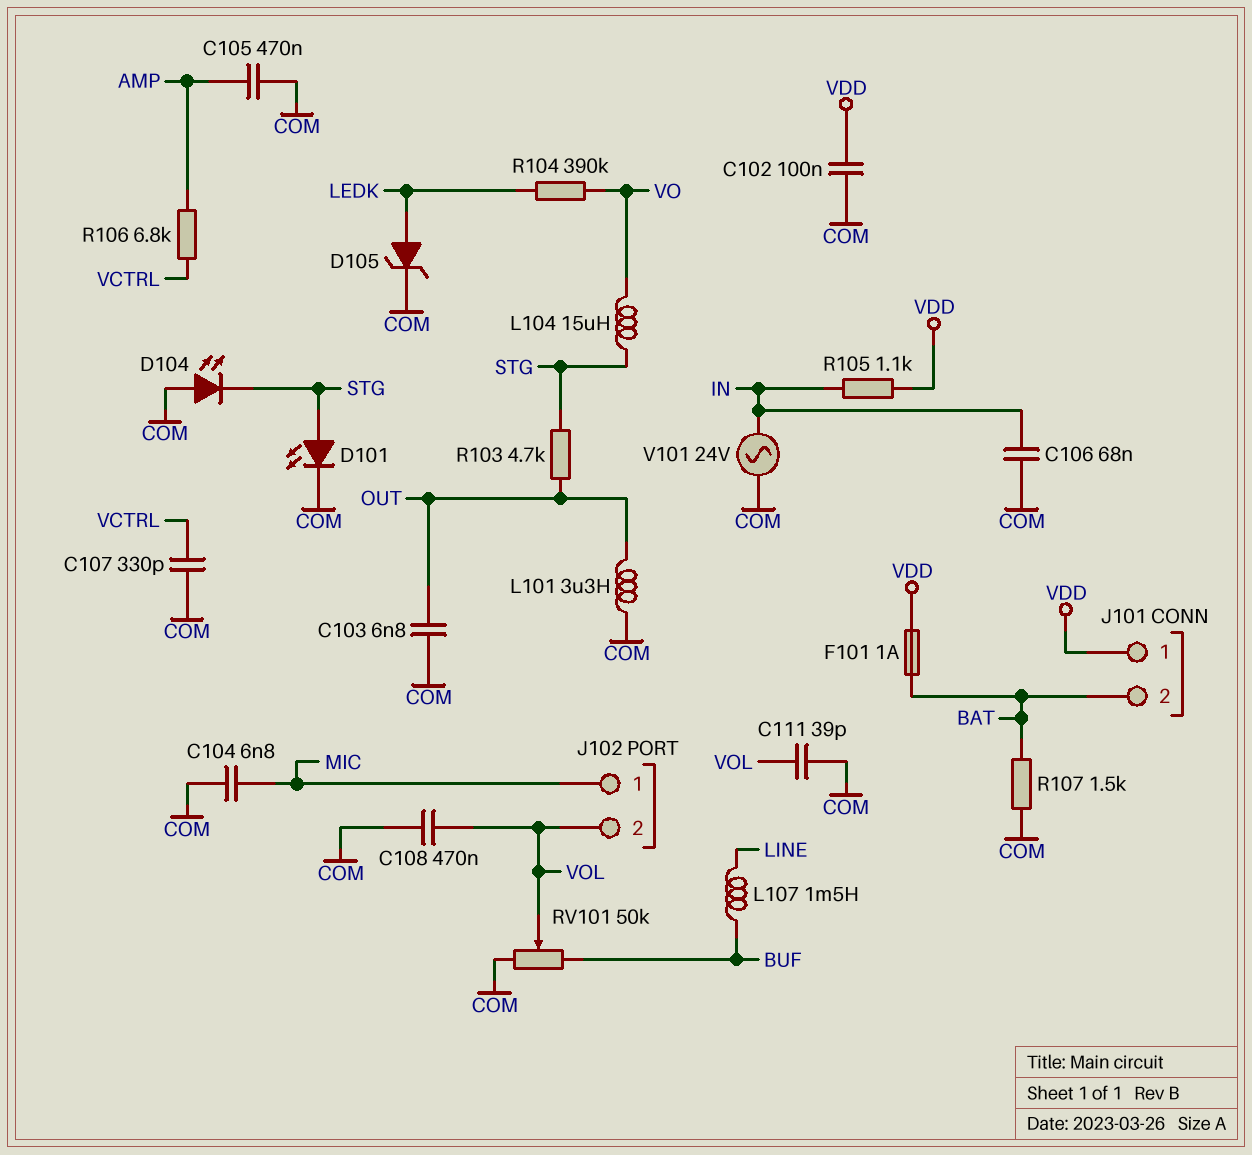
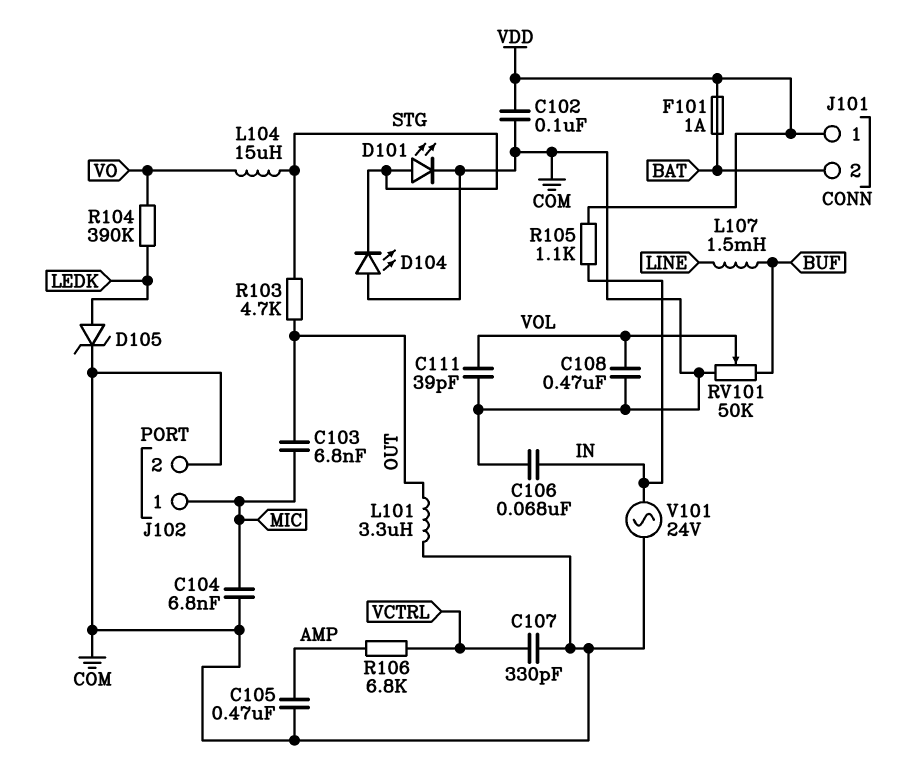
C103: 6.8nF (COM, OUT) -> 6.8nF (MIC, OUT)
J102 pin 2: VOL -> COM
R107: 1.5k (BAT, COM) -> none

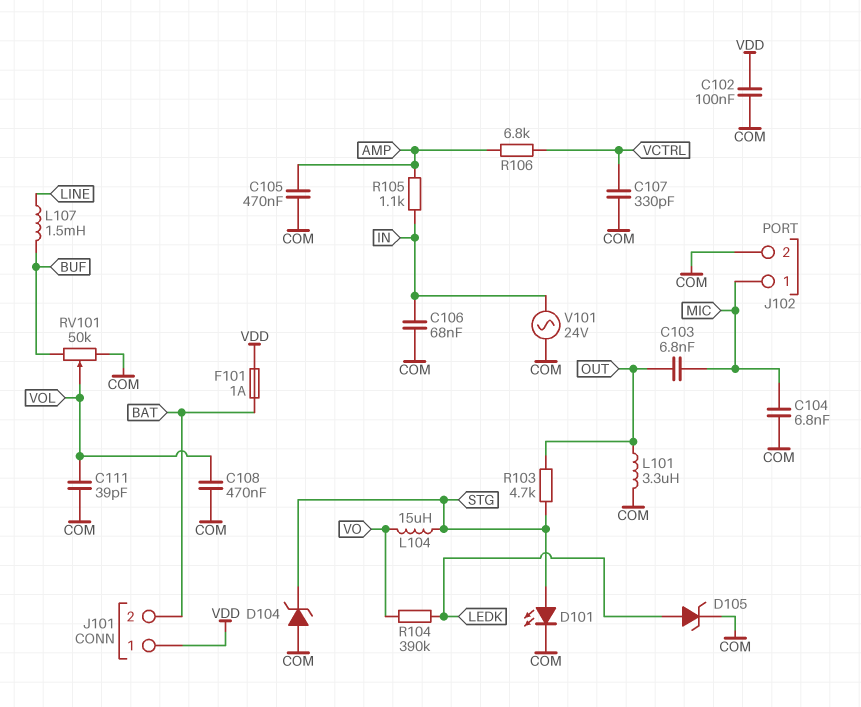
D104: LED (A COM, K STG) -> zener (A COM, K STG)
R105: 1.1k (IN, VDD) -> 1.1k (AMP, IN)

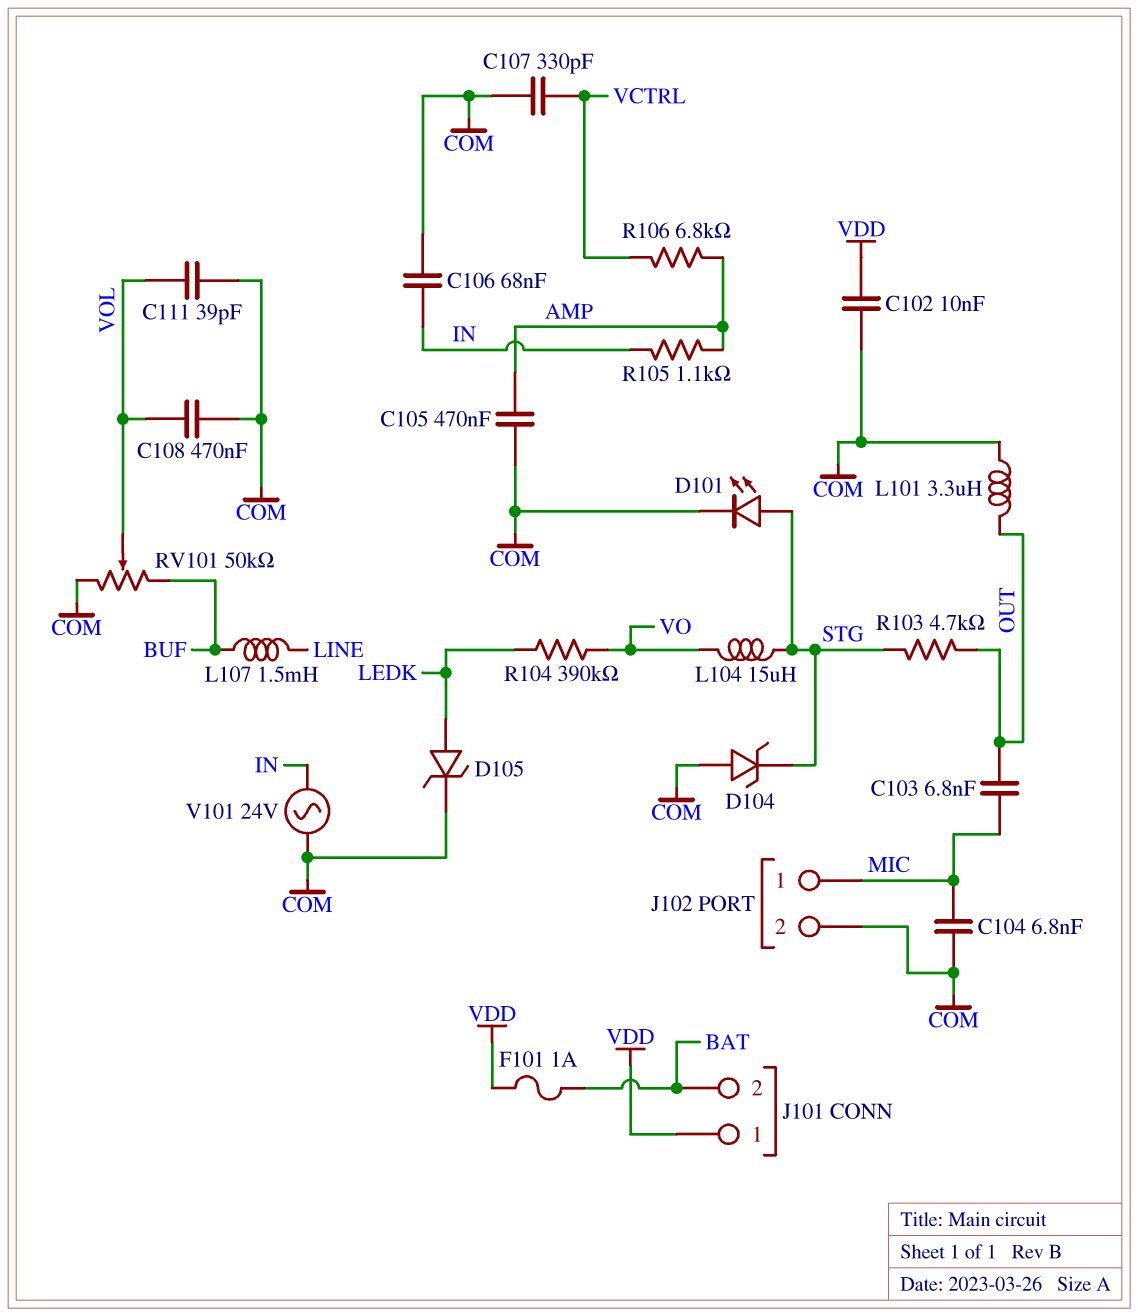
C102: 100nF (COM, VDD) -> 10nF (COM, VDD)

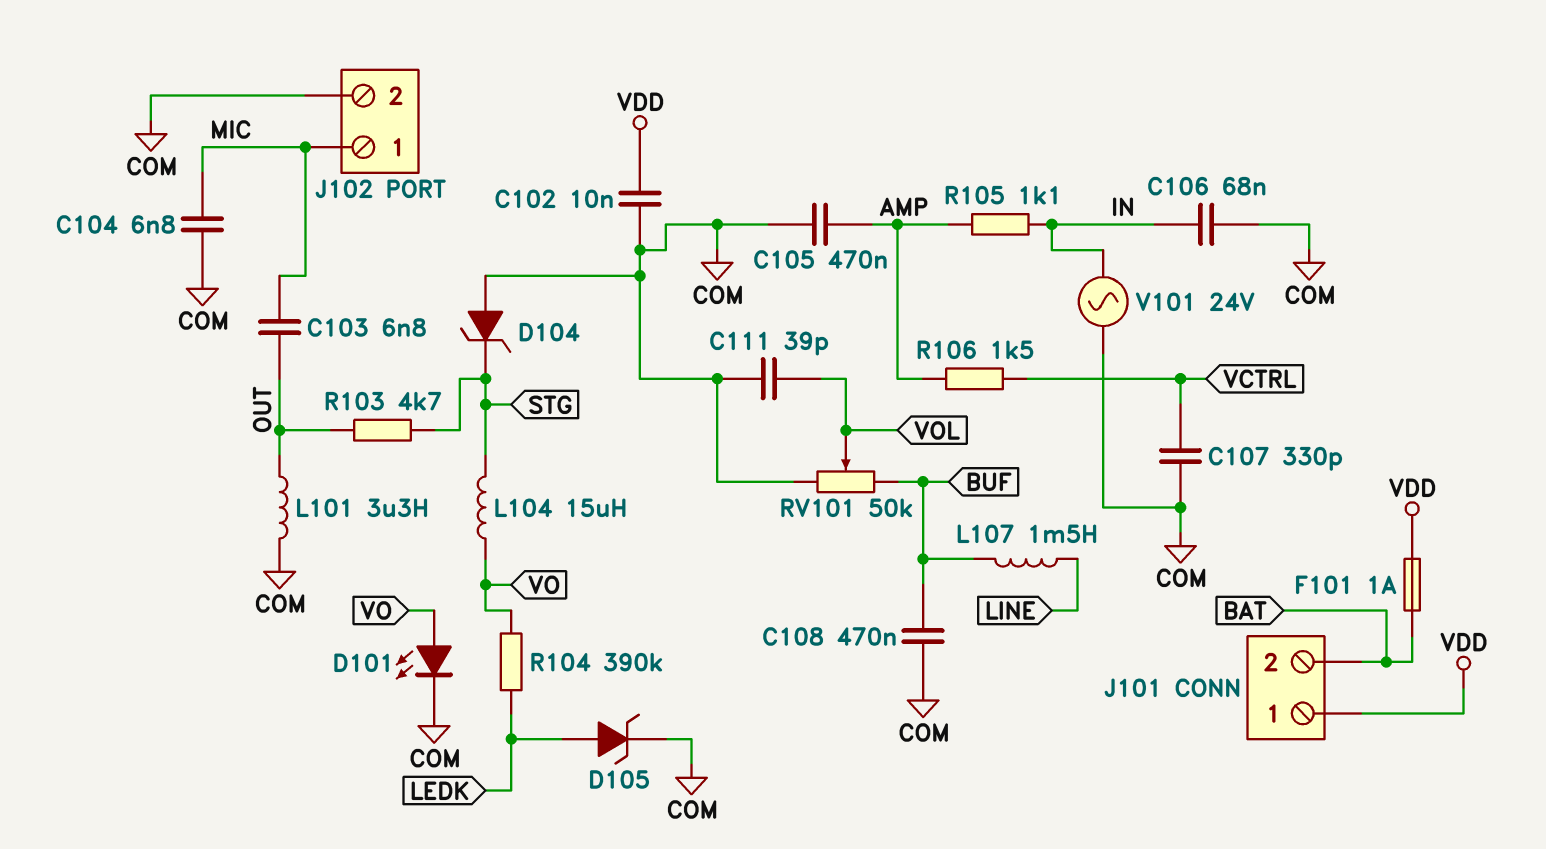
C108: 470nF (COM, VOL) -> 470nF (BUF, COM)
D101: LED (A STG, K COM) -> LED (A VO, K COM)
R106: 6.8k (AMP, VCTRL) -> 1.5k (AMP, VCTRL)

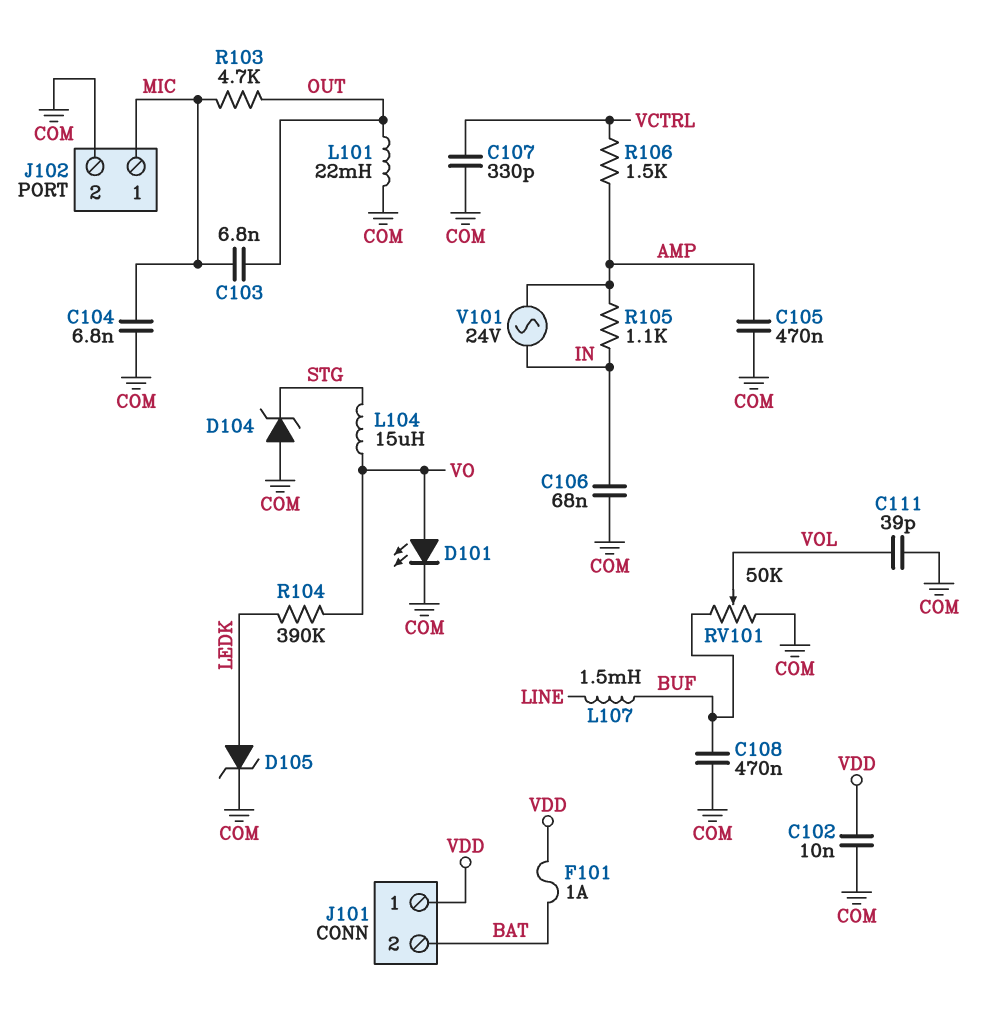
L101: 3.3uH (COM, OUT) -> 22mH (COM, OUT)
R103: 4.7k (OUT, STG) -> 4.7k (MIC, OUT)
V101: AC 24V (COM, IN) -> AC 24V (AMP, IN)

